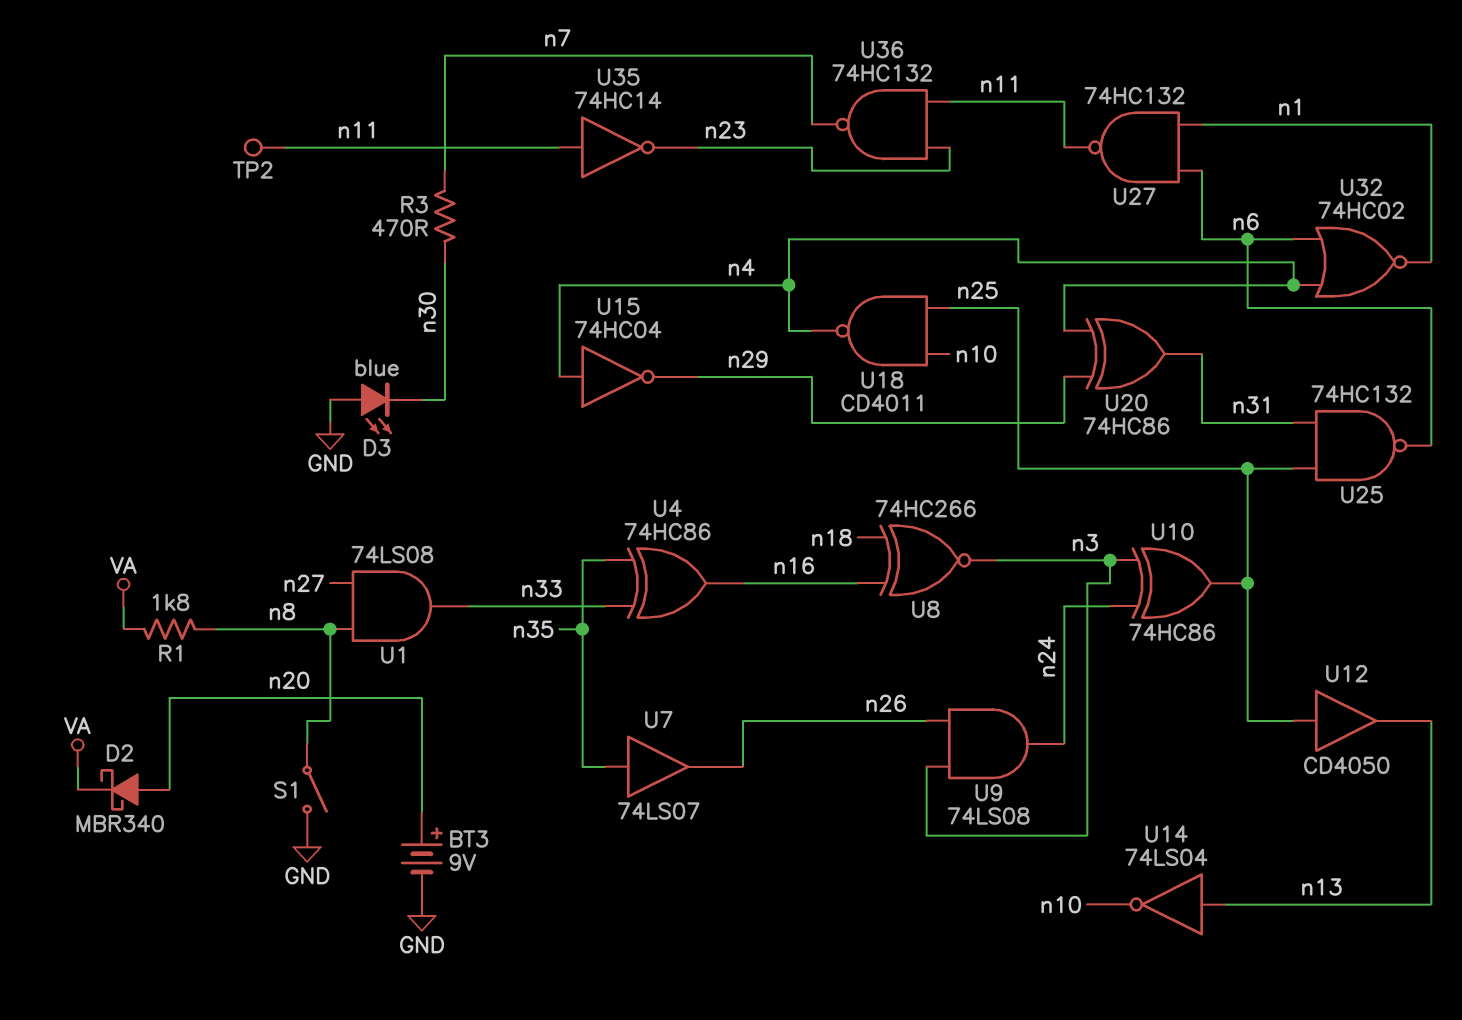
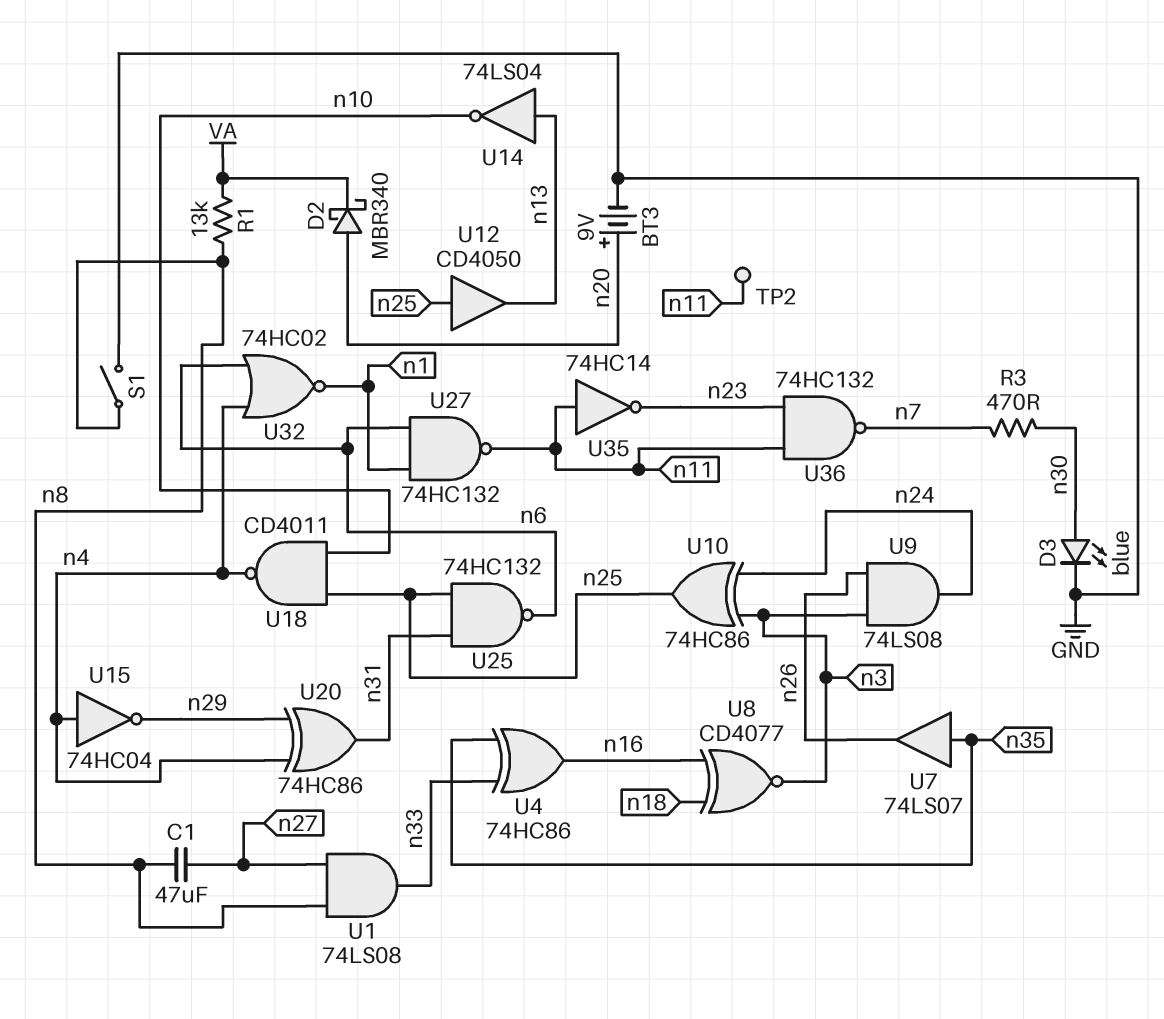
C1: none -> 47uF (n8, n27)
D3: LED blue (A GND, K n30) -> LED blue (A n30, K GND)
R1: 1.8k (VA, n8) -> 13k (VA, n8)
U8: XNOR 74HC266 (in n16, in n18, out n3) -> XNOR CD4077 (in n16, in n18, out n3)

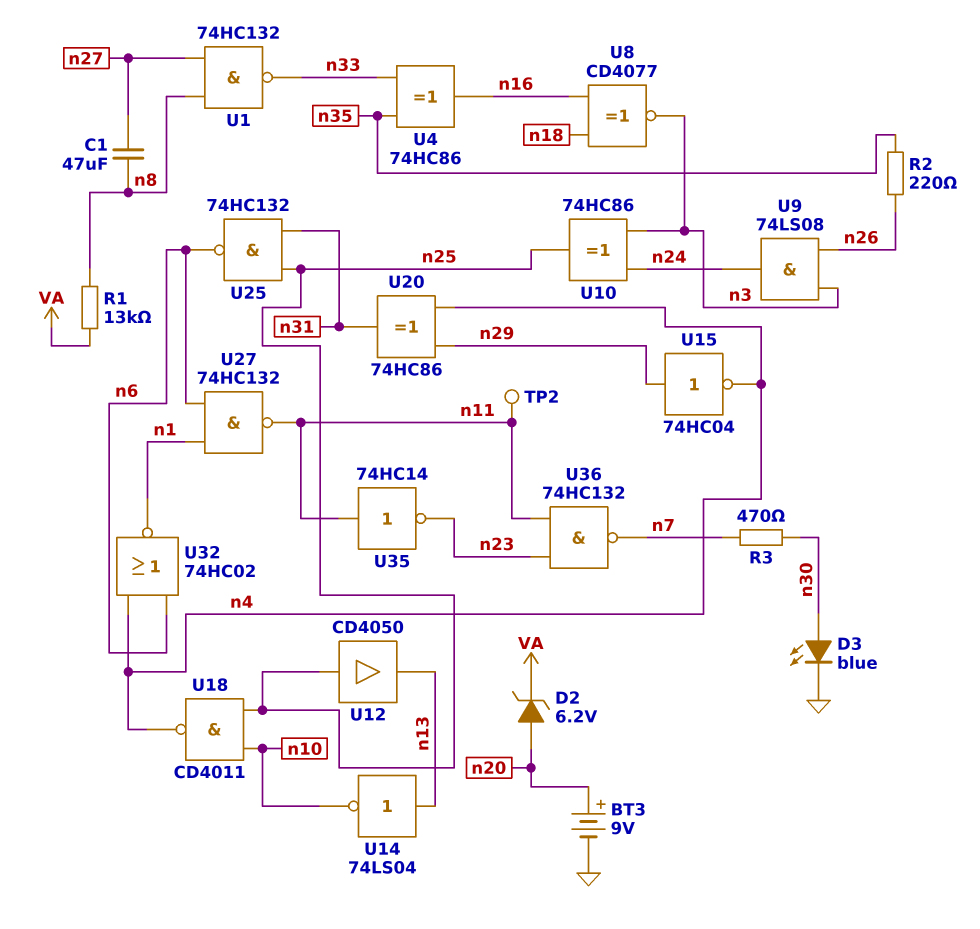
D2: schottky MBR340 (A n20, K VA) -> zener 6.2V (A n20, K VA)
R2: none -> 220 (n26, n35)
S1: switch (GND, n8) -> none
U1: AND 74LS08 (in n8, in n27, out n33) -> NAND 74HC132 (in n8, in n27, out n33)
U7: buffer 74LS07 (in n35, out n26) -> none
U15: NOT 74HC04 (in n4, out n29) -> NOT 74HC04 (in n29, out n4)

